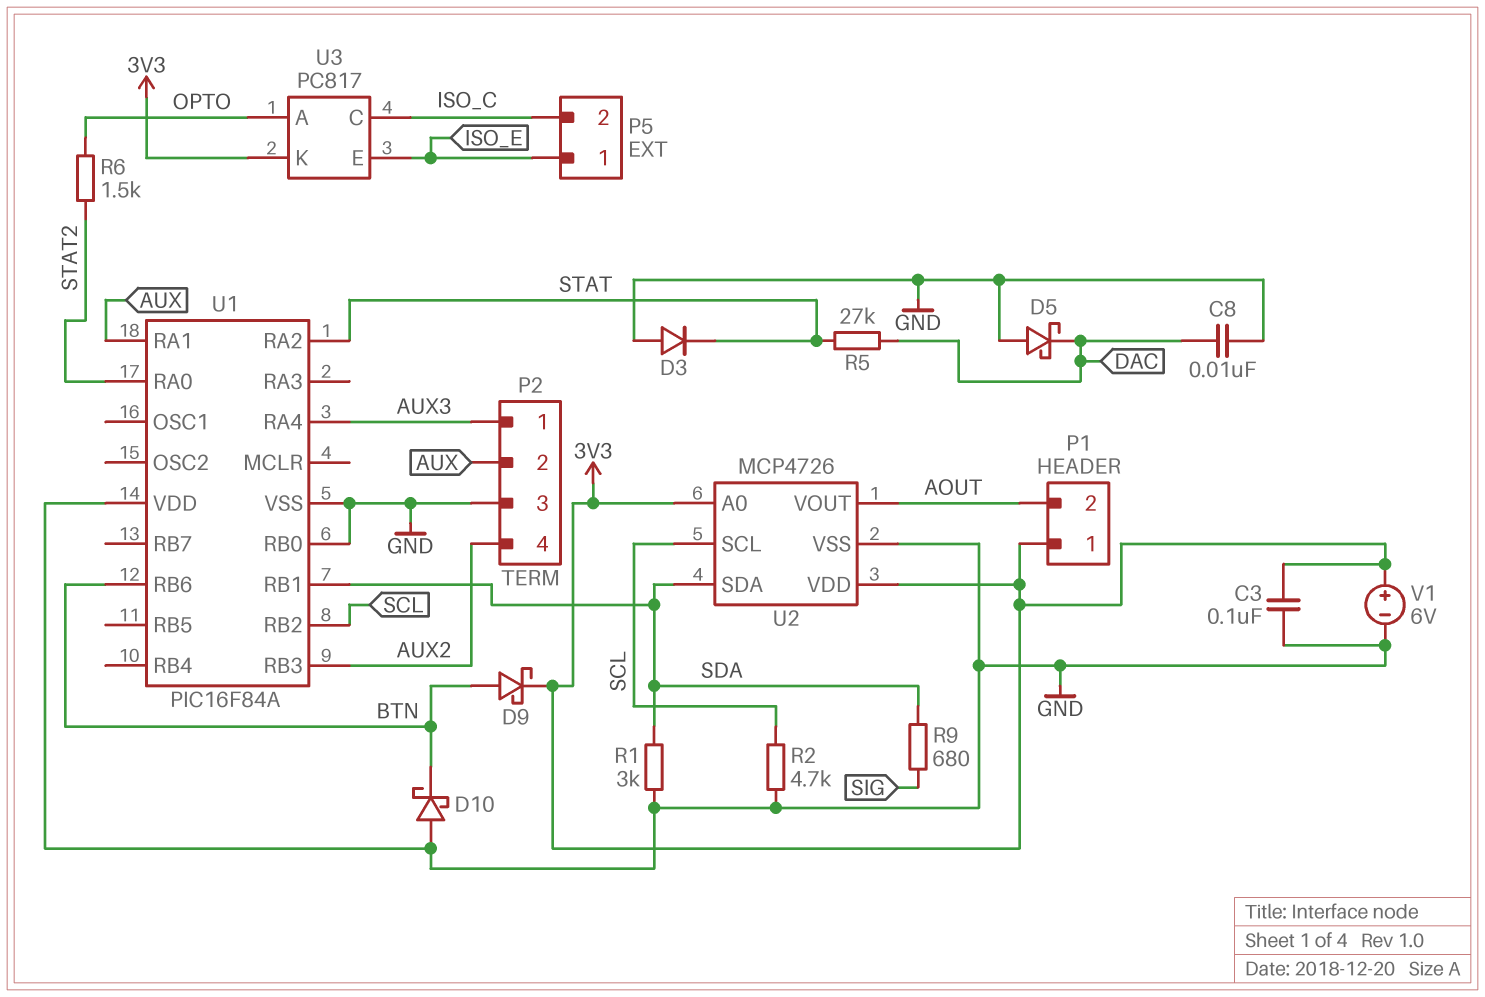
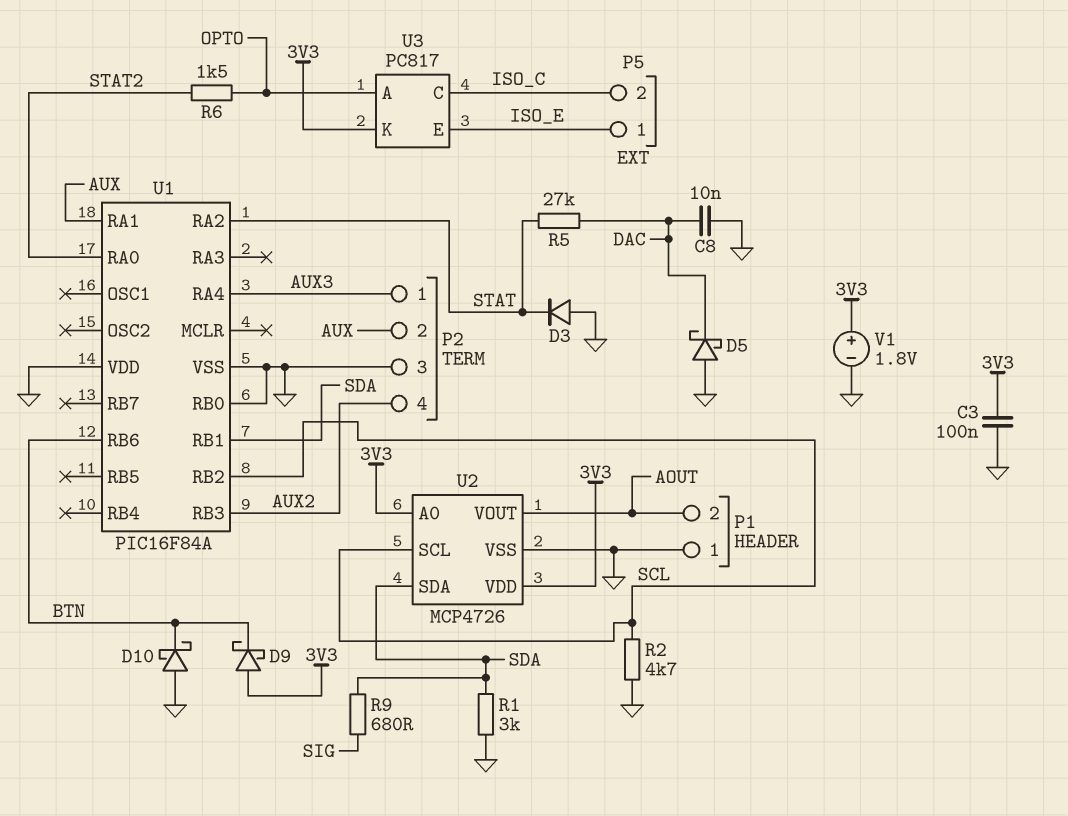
D9: schottky (A BTN, K 3V3) -> schottky (A 3V3, K BTN)
P1 pin 1: 3V3 -> GND
V1: 6V (plus 3V3, minus GND) -> 1.8V (plus 3V3, minus GND)

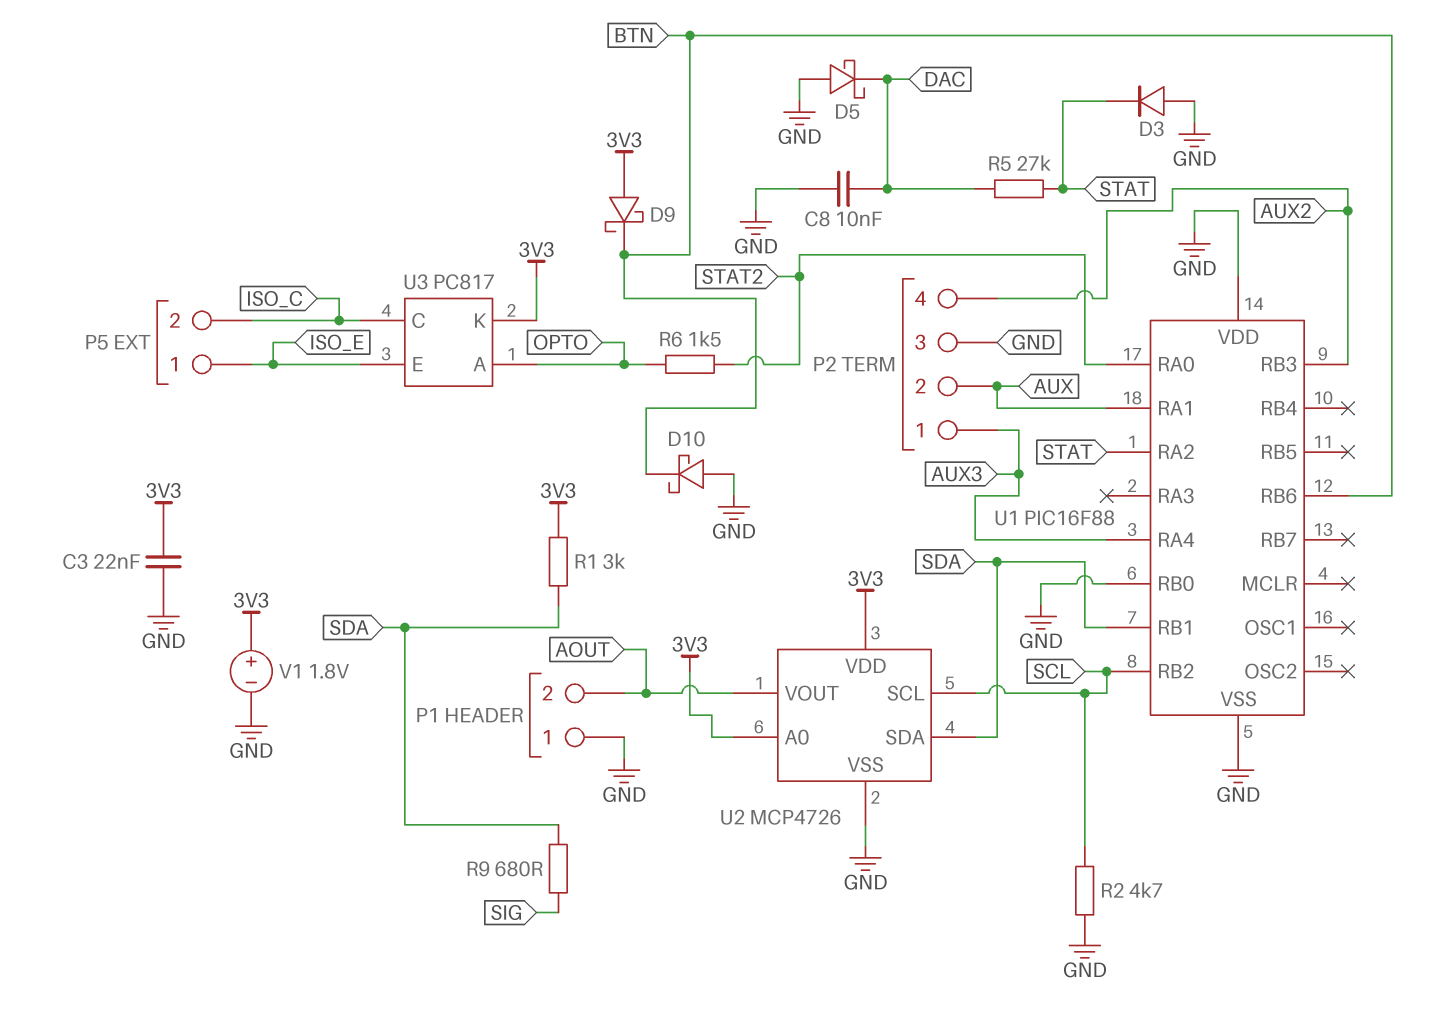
C3: 100nF (3V3, GND) -> 22nF (3V3, GND)
R1: 3k (GND, SDA) -> 3k (3V3, SDA)
U1: PIC16F84A -> PIC16F88

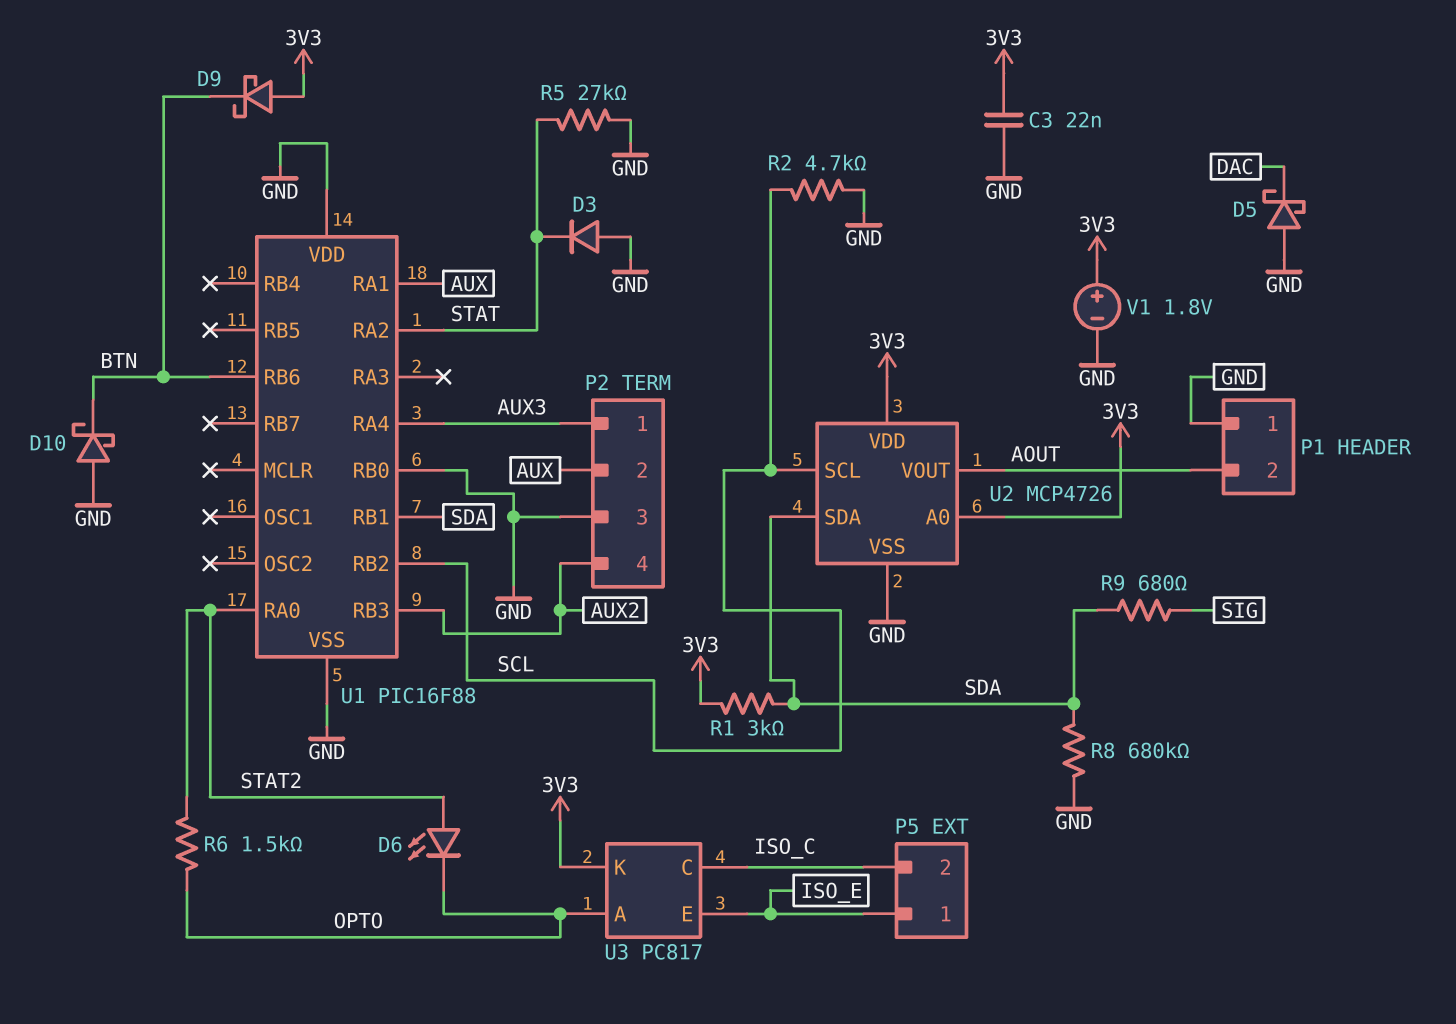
C8: 10nF (DAC, GND) -> none
D6: none -> LED (A STAT2, K OPTO)
R5: 27k (DAC, STAT) -> 27k (GND, STAT)
R8: none -> 680k (GND, SDA)

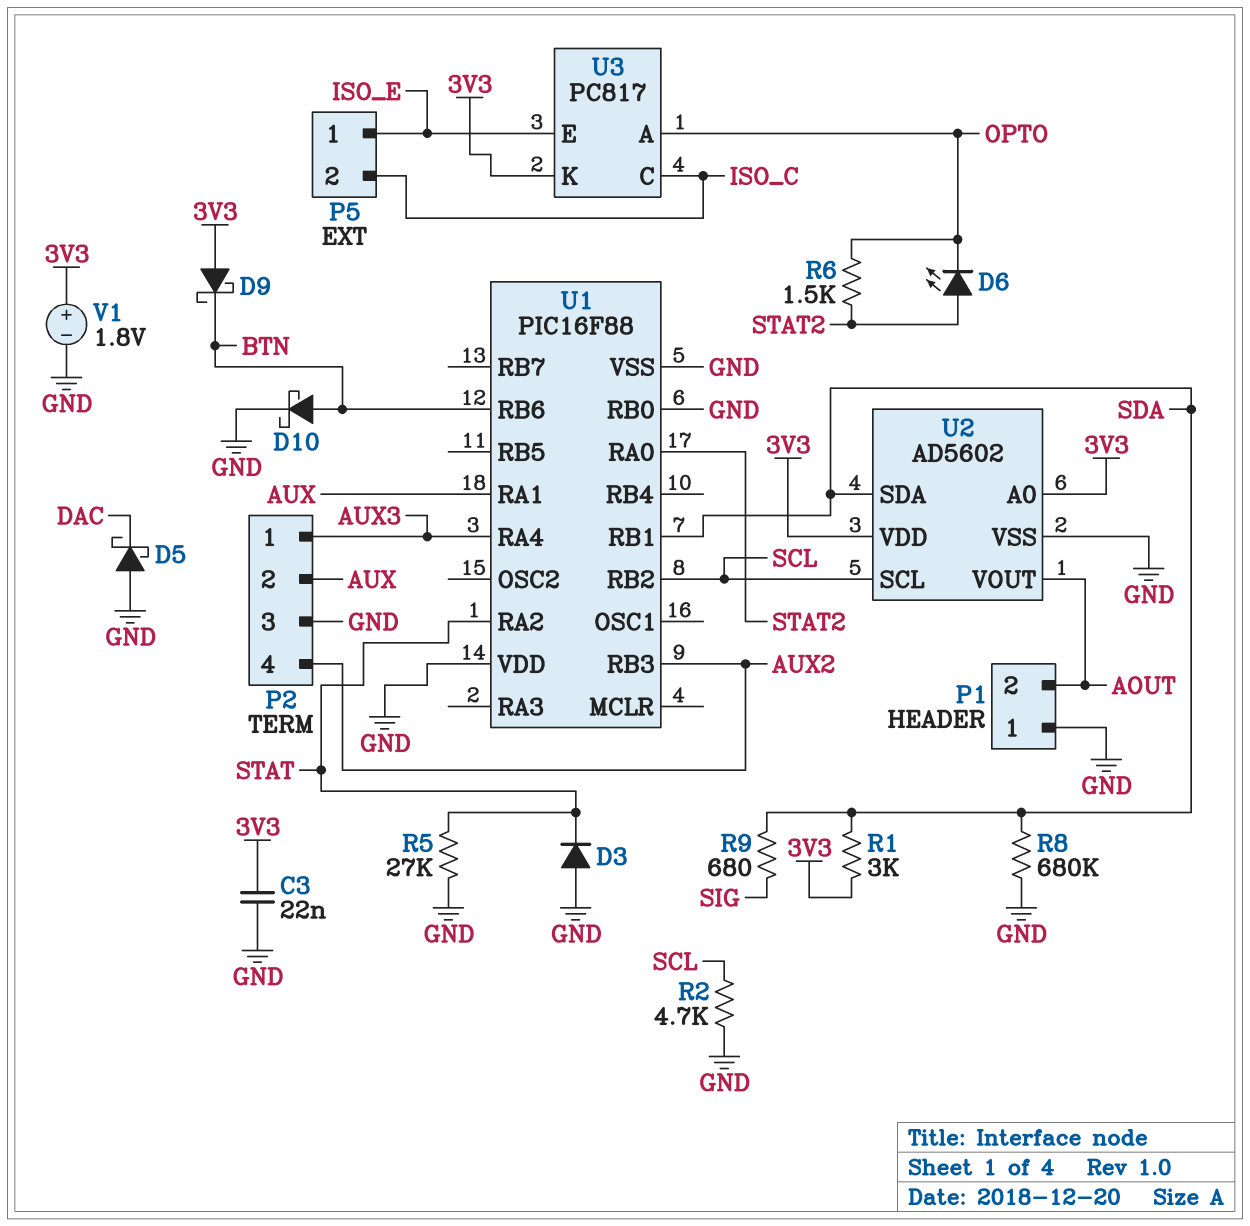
D10: schottky (A GND, K BTN) -> schottky (A BTN, K GND)
U2: MCP4726 -> AD5602

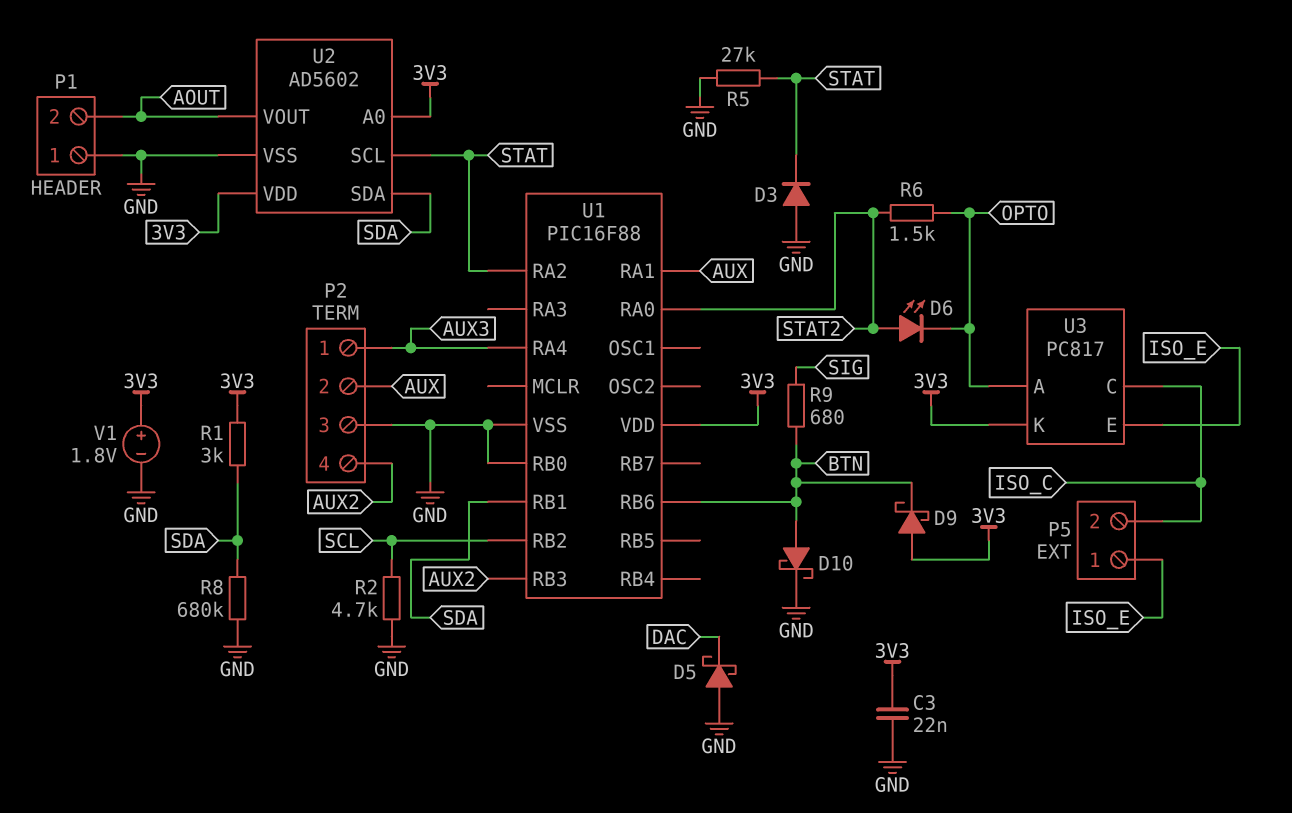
R9: 680 (SDA, SIG) -> 680 (BTN, SIG)
U1 pin VDD: GND -> 3V3
U2 pin SCL: SCL -> STAT

